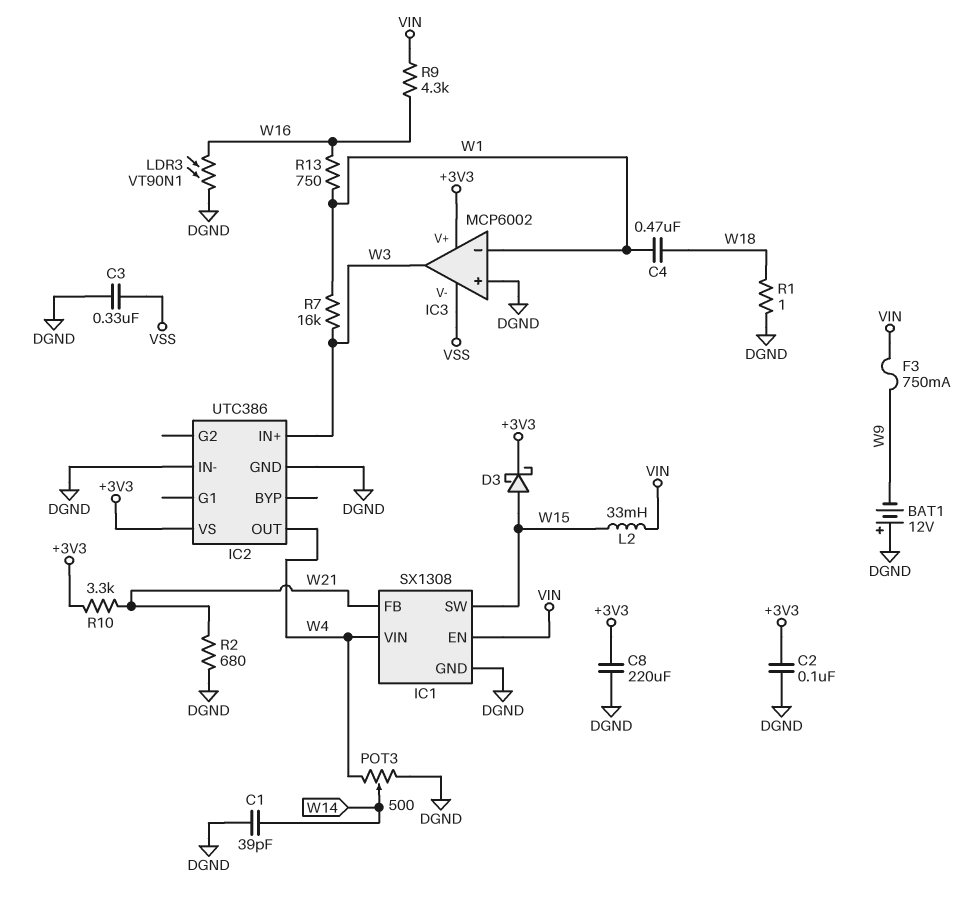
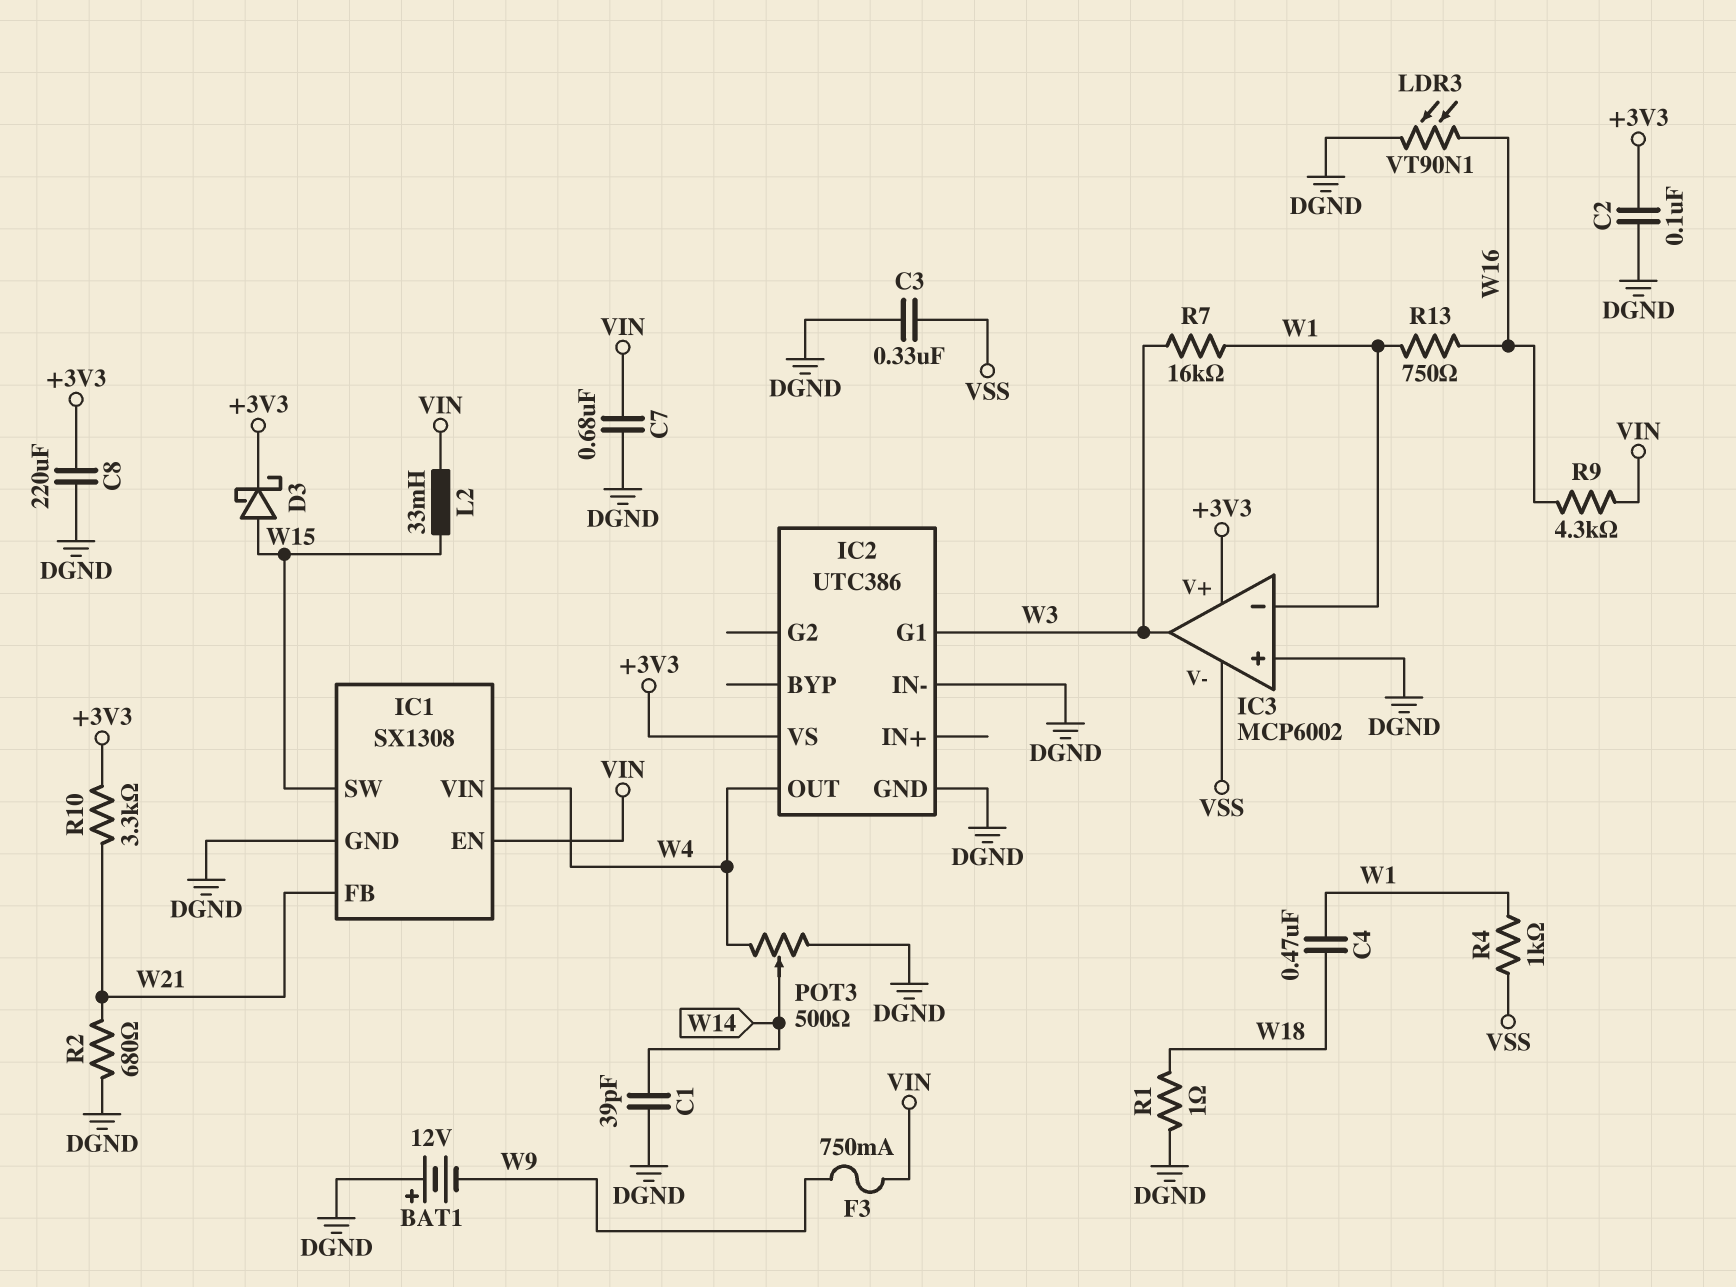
C7: none -> 680nF (DGND, VIN)
IC2 pin G1: none -> W3
IC2 pin IN+: W3 -> none
R4: none -> 1k (VSS, W1)

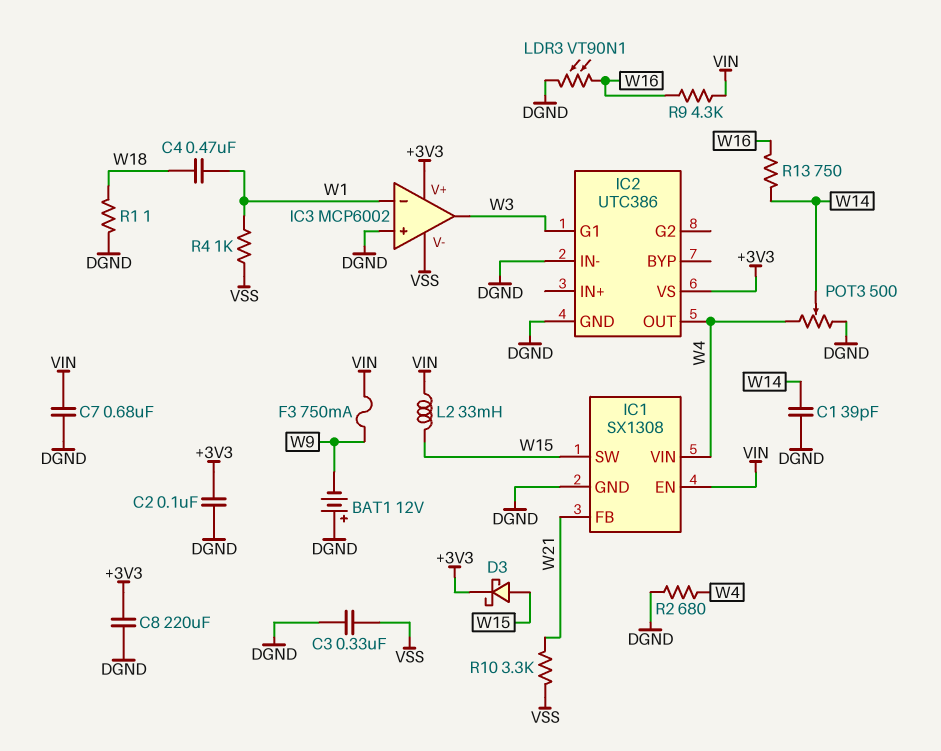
R2: 680 (DGND, W21) -> 680 (DGND, W4)
R7: 16k (W1, W3) -> none
R10: 3.3k (+3V3, W21) -> 3.3k (VSS, W21)
R13: 750 (W1, W16) -> 750 (W14, W16)

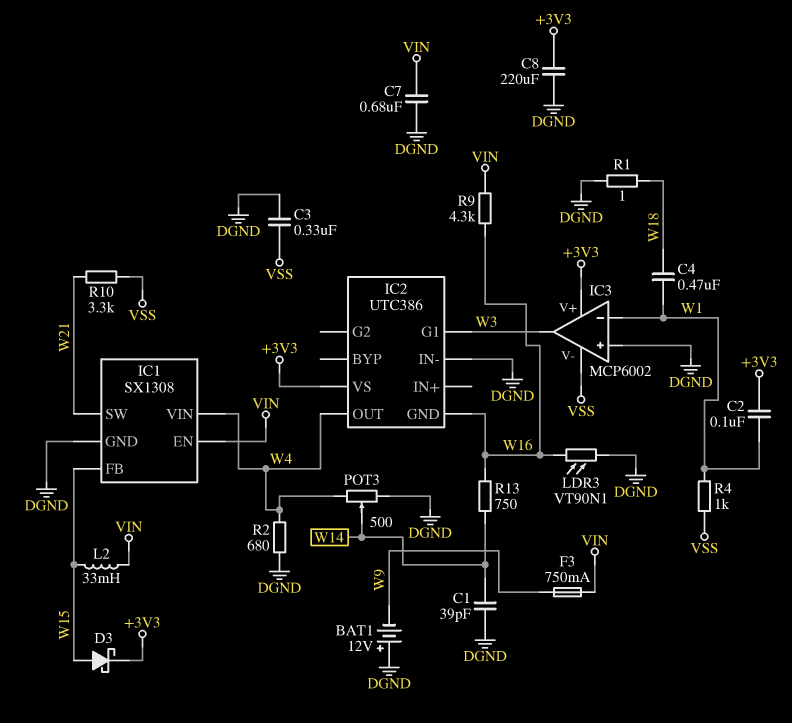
C2: 100nF (+3V3, DGND) -> 100nF (+3V3, W1)
IC1 pin FB: W21 -> W15
IC1 pin SW: W15 -> W21
IC2 pin GND: DGND -> W16

